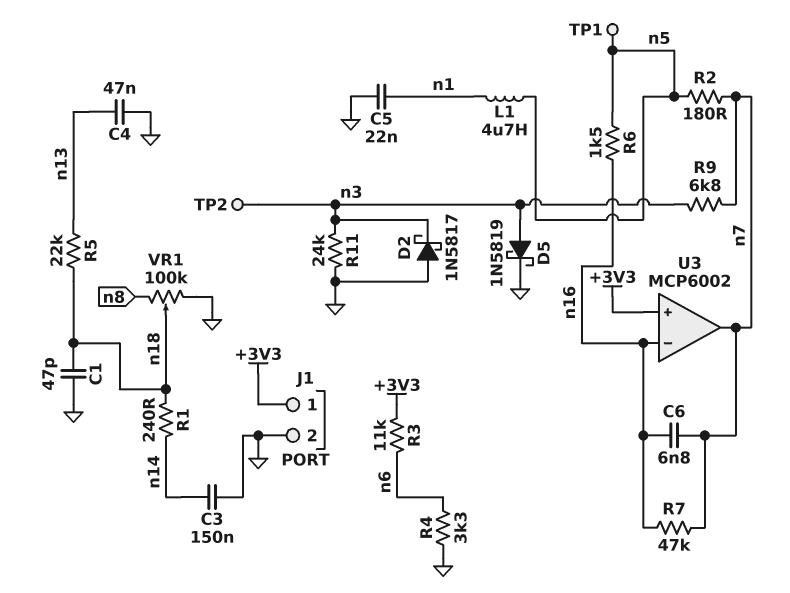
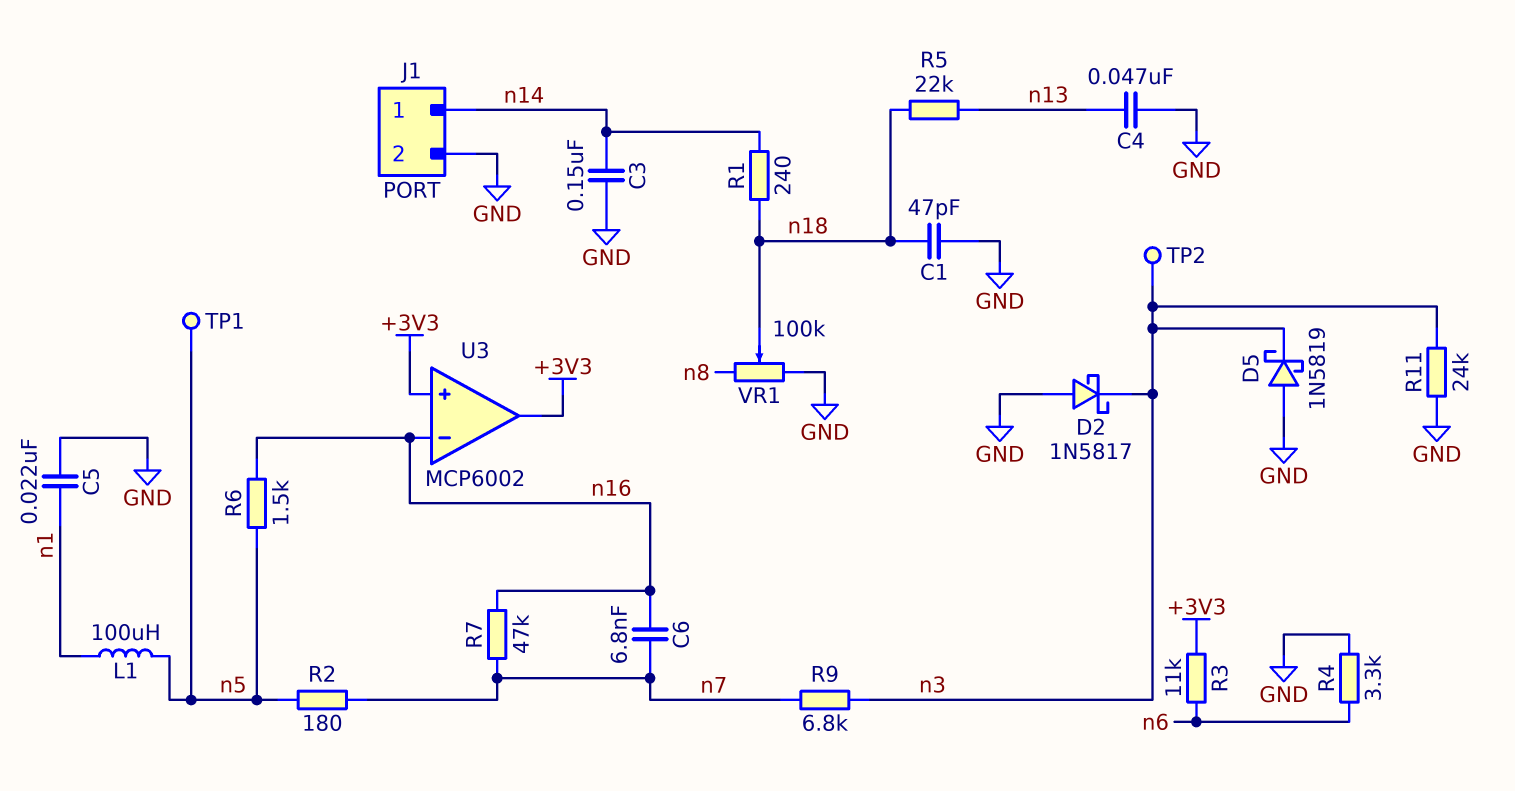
D5: schottky 1N5819 (A n3, K GND) -> schottky 1N5819 (A GND, K n3)
J1 pin 1: +3V3 -> n14
L1: 4.7uH (n1, n5) -> 100uH (n1, n5)
U3 pin out: n7 -> +3V3

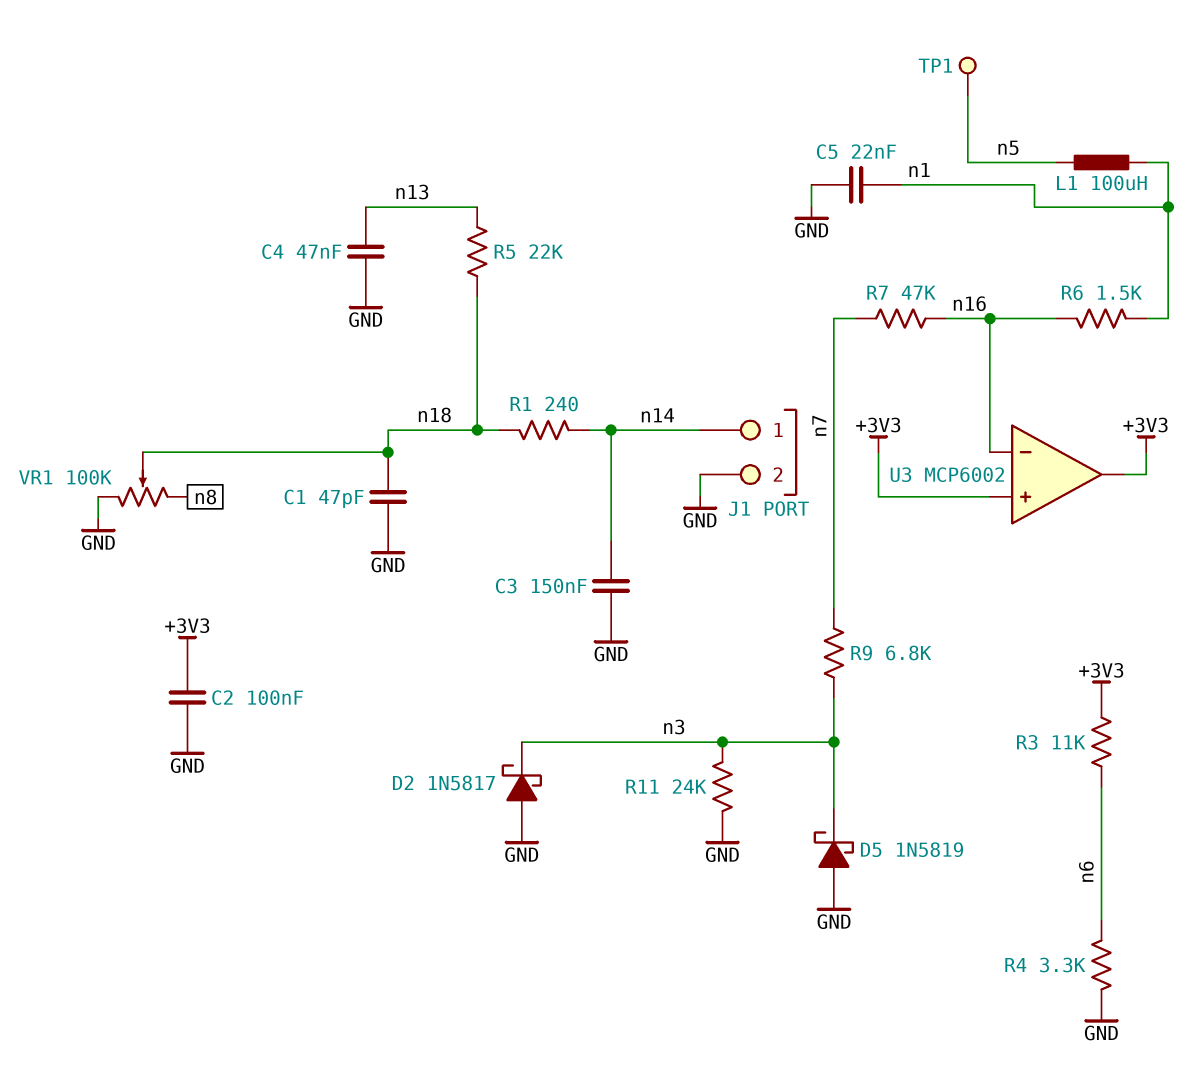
C2: none -> 100nF (+3V3, GND)
C6: 6.8nF (n7, n16) -> none
R2: 180 (n5, n7) -> none
R6: 1.5k (n5, n16) -> 1.5k (n1, n16)
TP2: test point (n3) -> none

